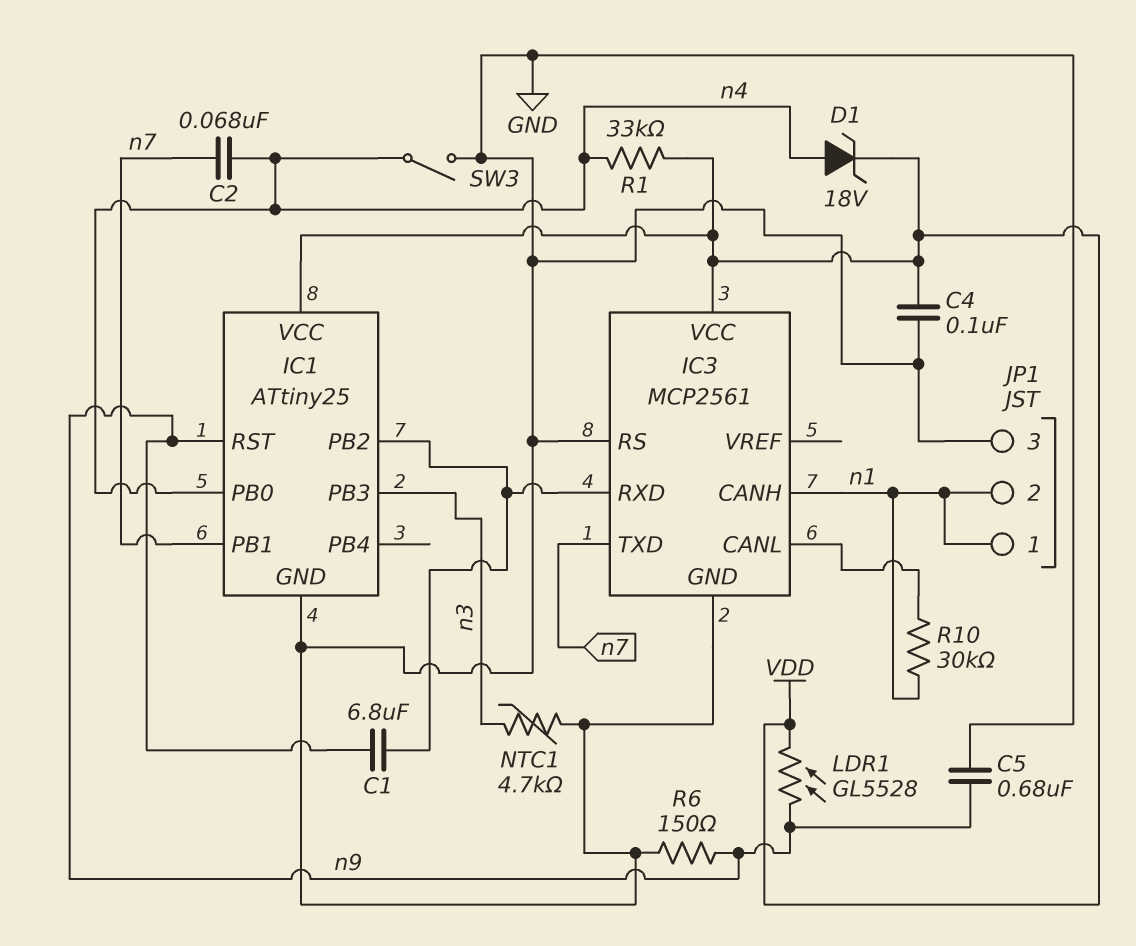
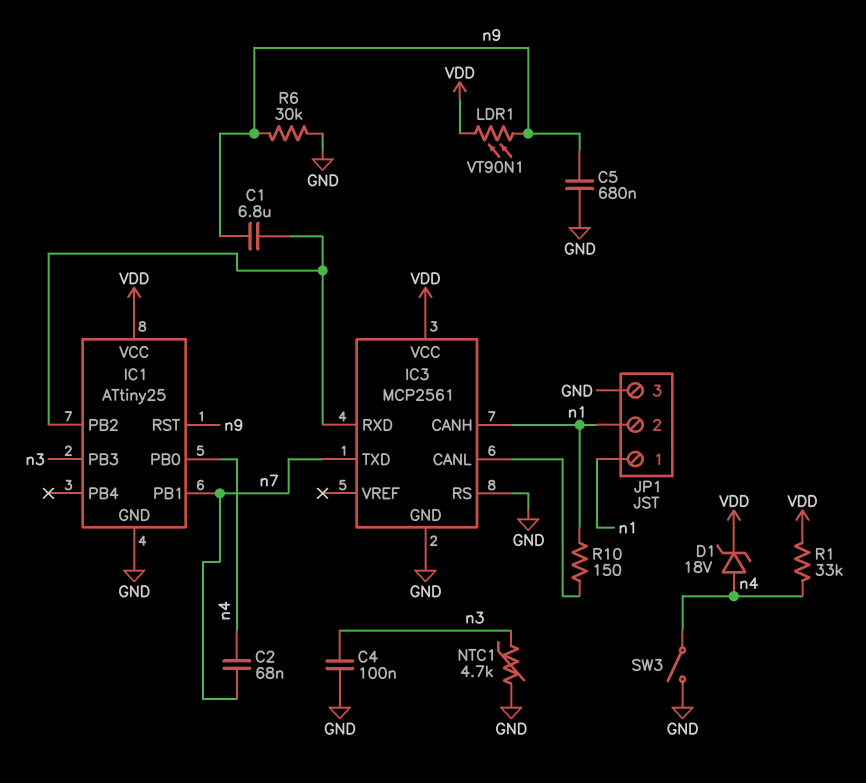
C4: 100nF (GND, VDD) -> 100nF (GND, n3)
LDR1: GL5528 (VDD, n9) -> VT90N1 (VDD, n9)
R6: 150 (GND, n9) -> 30k (GND, n9)
R10: 30k (IC3/CANL, n1) -> 150 (IC3/CANL, n1)

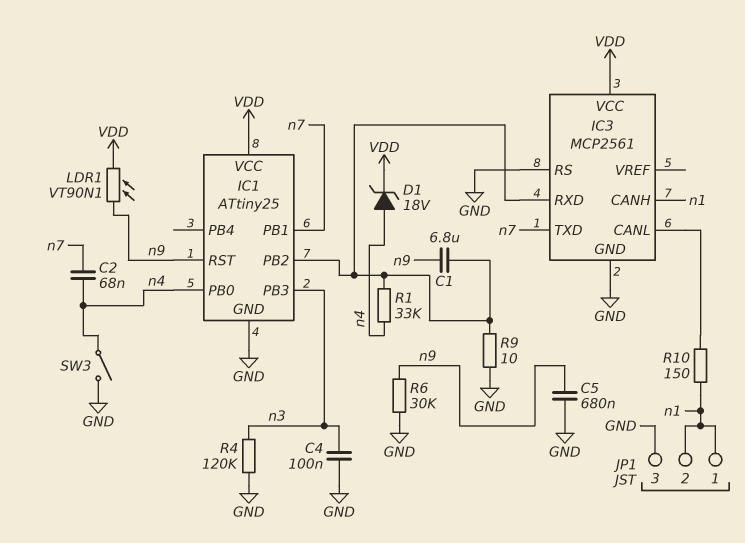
NTC1: 4.7k (GND, n3) -> none
R1: 33k (VDD, n4) -> 33k (IC1/PB2, n4)
R4: none -> 120k (GND, n3)
R9: none -> 10 (GND, IC1/PB2)

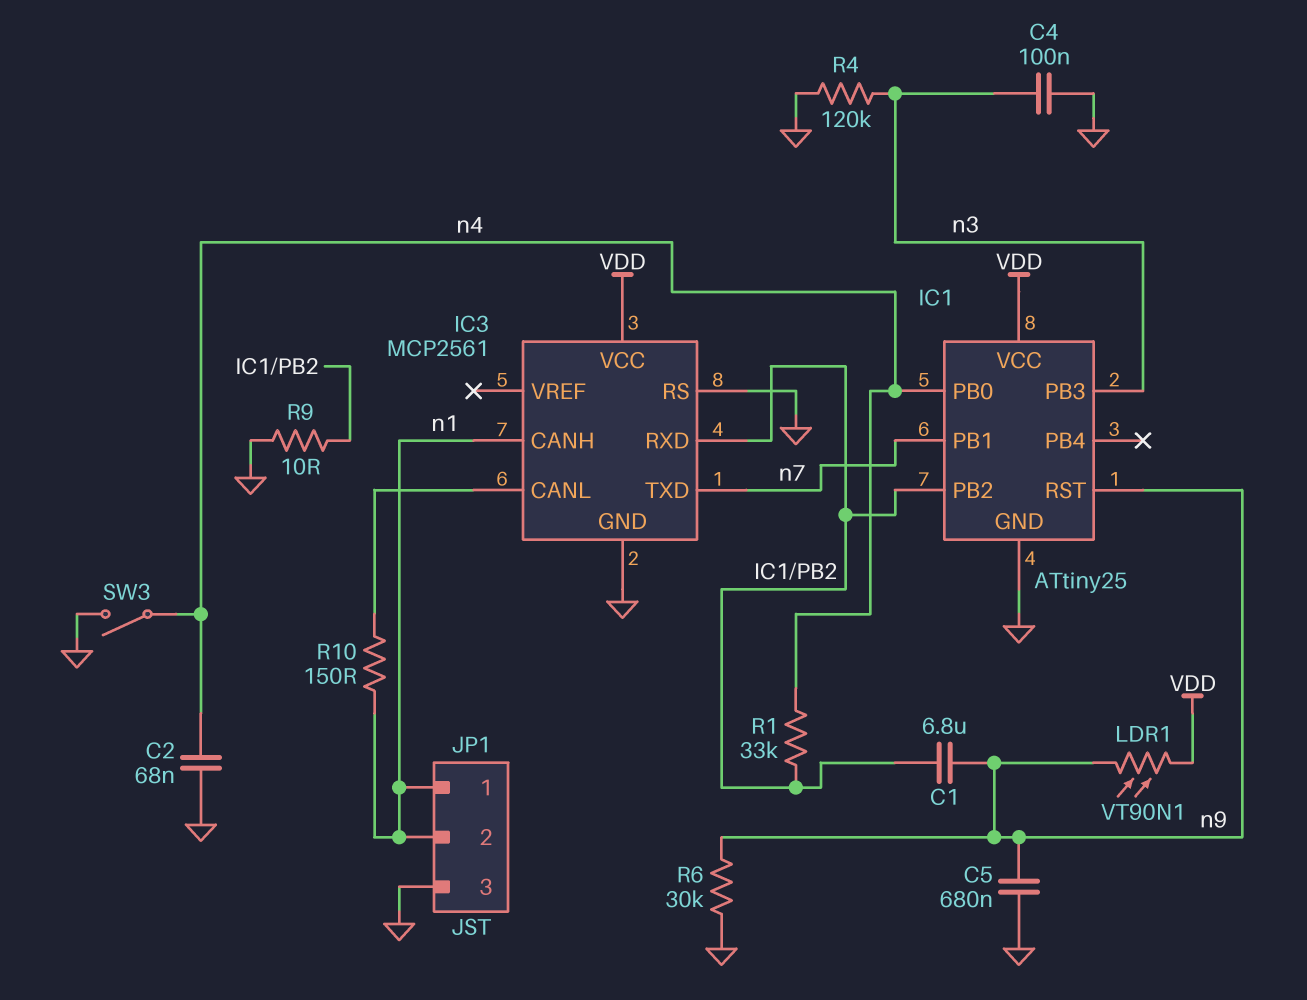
C2: 68nF (n4, n7) -> 68nF (GND, n4)
D1: zener 18V (A n4, K VDD) -> none

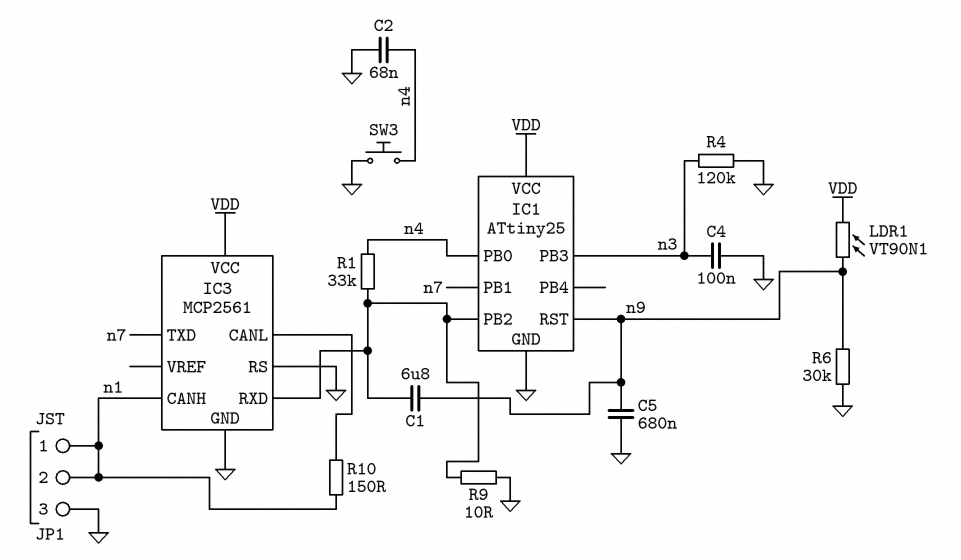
SW3: switch (GND, n4) -> button (GND, n4)

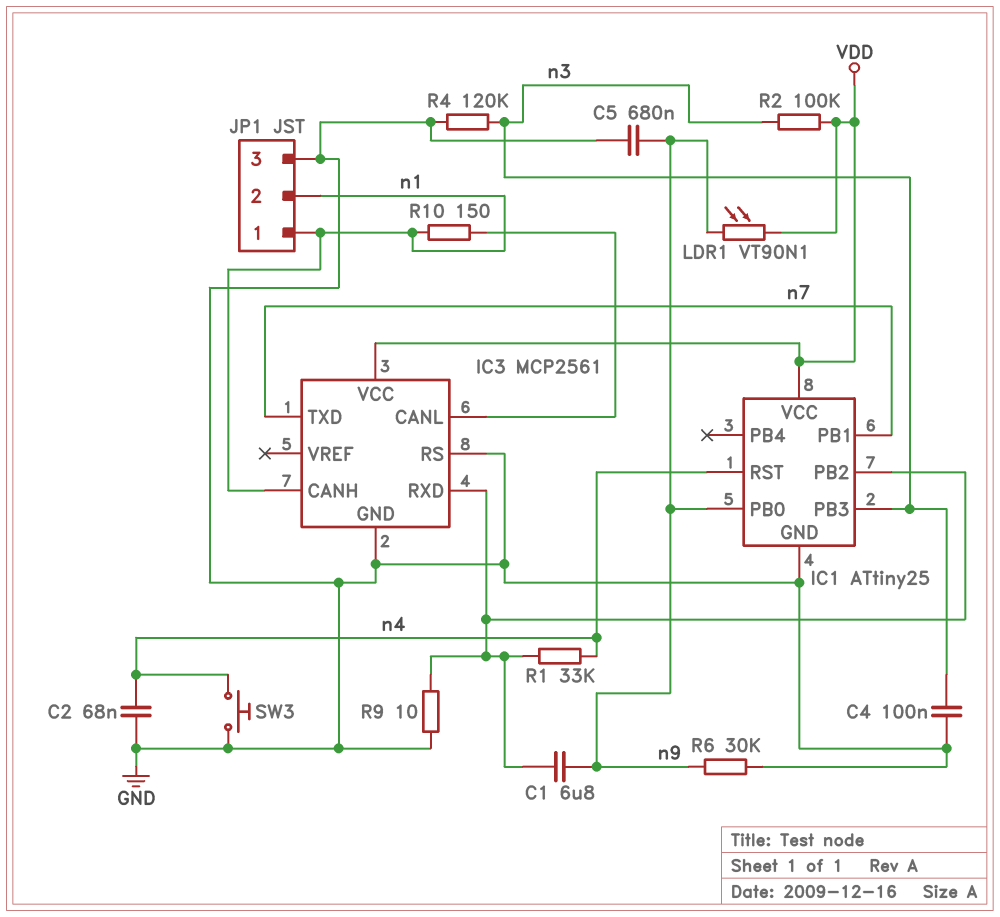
IC1 pin PB0: n4 -> n9
IC1 pin RST: n9 -> n4
R2: none -> 100k (VDD, n3)

